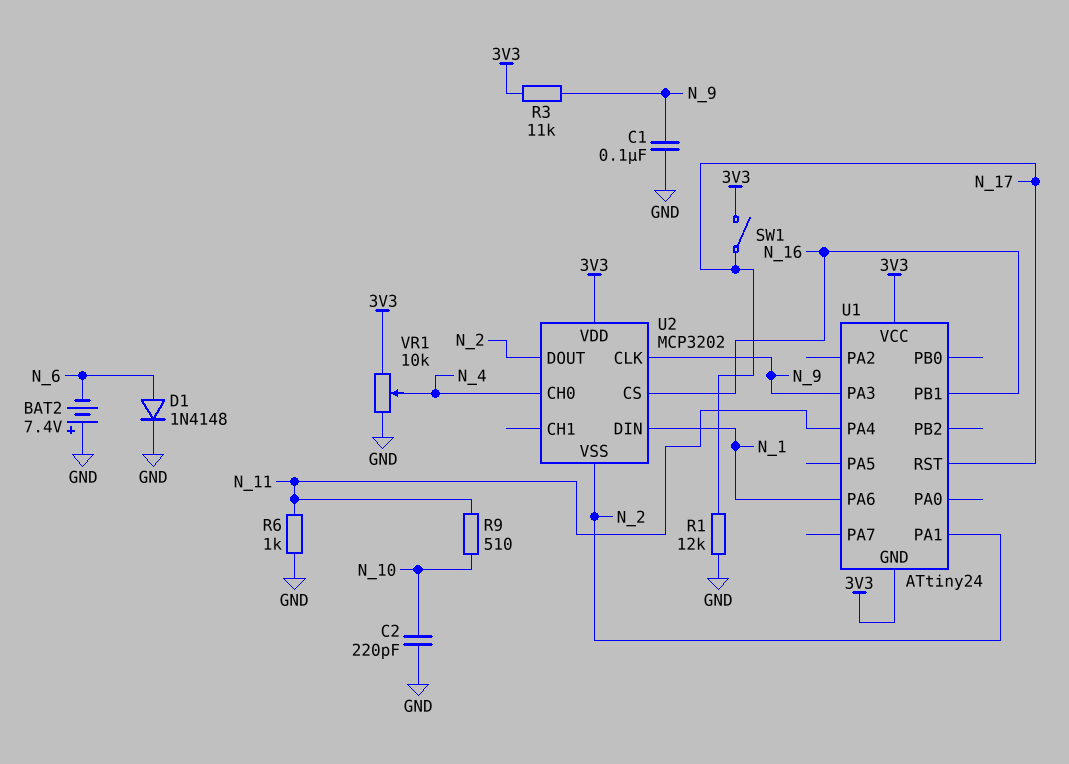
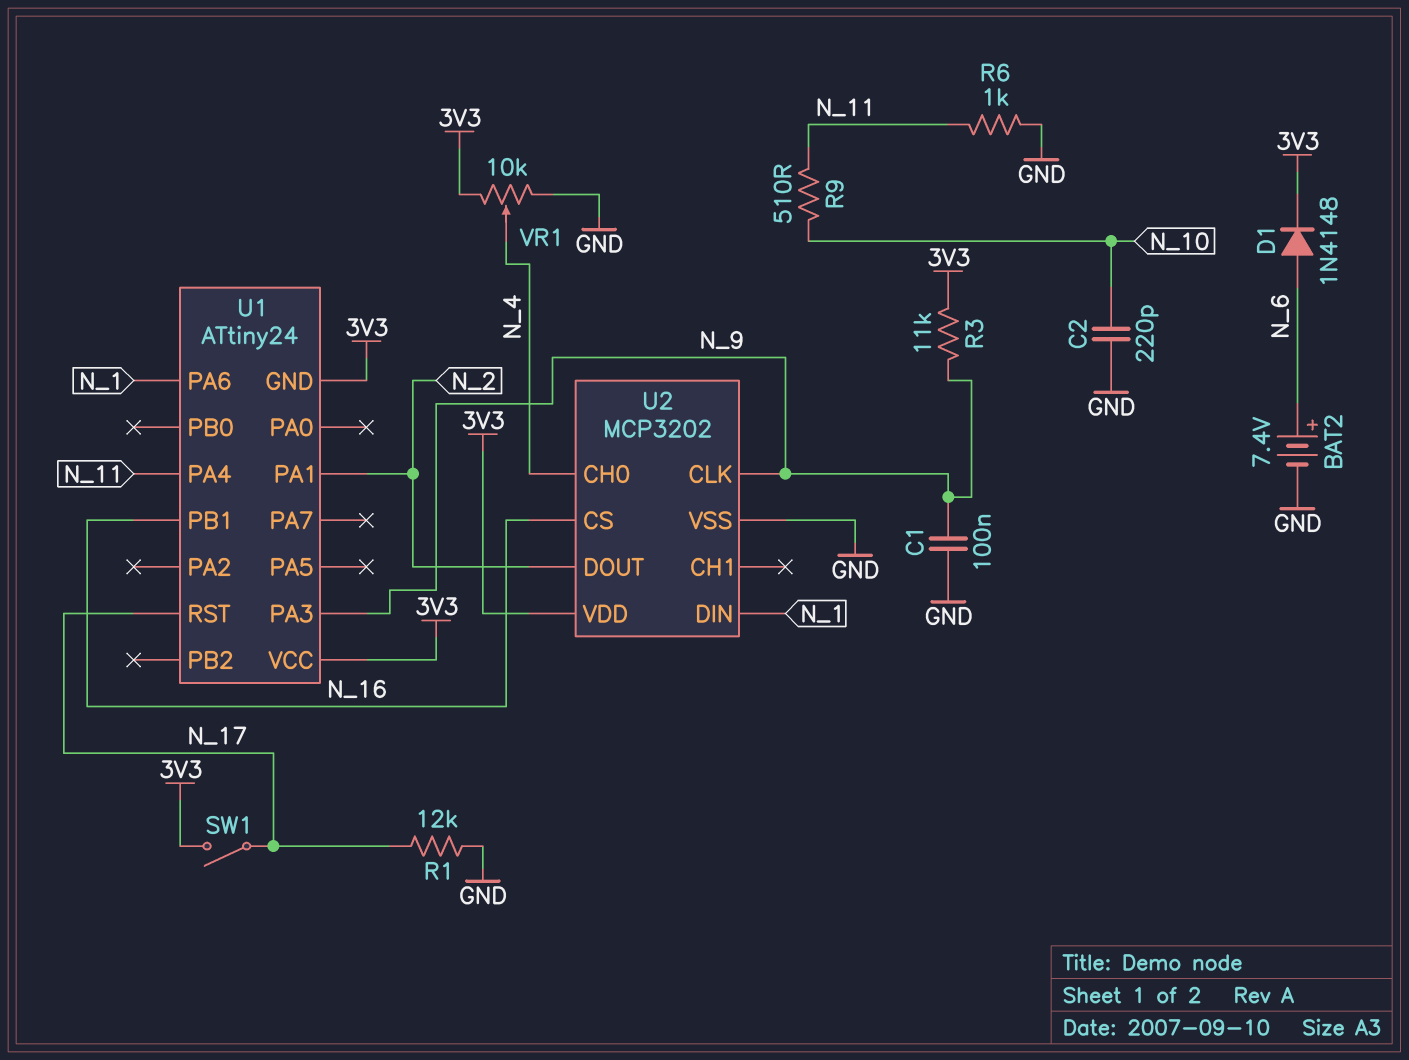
BAT2: 7.4V (plus GND, minus N_6) -> 7.4V (plus N_6, minus GND)
D1: diode 1N4148 (A N_6, K GND) -> diode 1N4148 (A N_6, K 3V3)
U2 pin VSS: N_2 -> GND

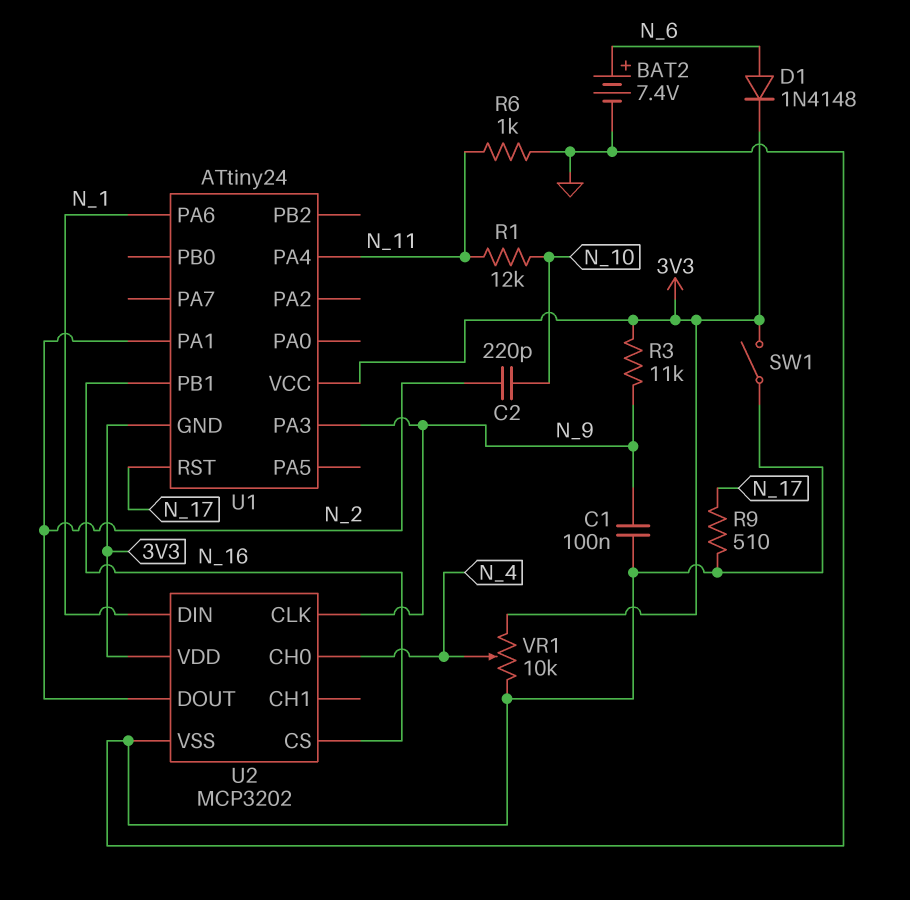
C2: 220pF (GND, N_10) -> 220pF (N_2, N_10)
R1: 12k (GND, N_17) -> 12k (N_10, N_11)
R9: 510 (N_10, N_11) -> 510 (GND, N_17)
SW1: switch (3V3, N_17) -> switch (3V3, GND)

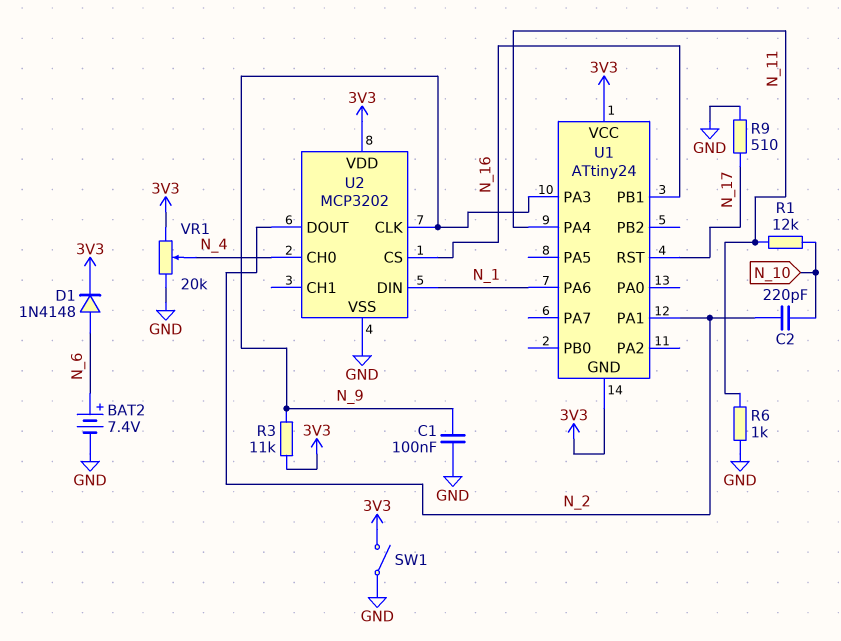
VR1: 10k (3V3, GND, wiper N_4) -> 20k (3V3, GND, wiper N_4)

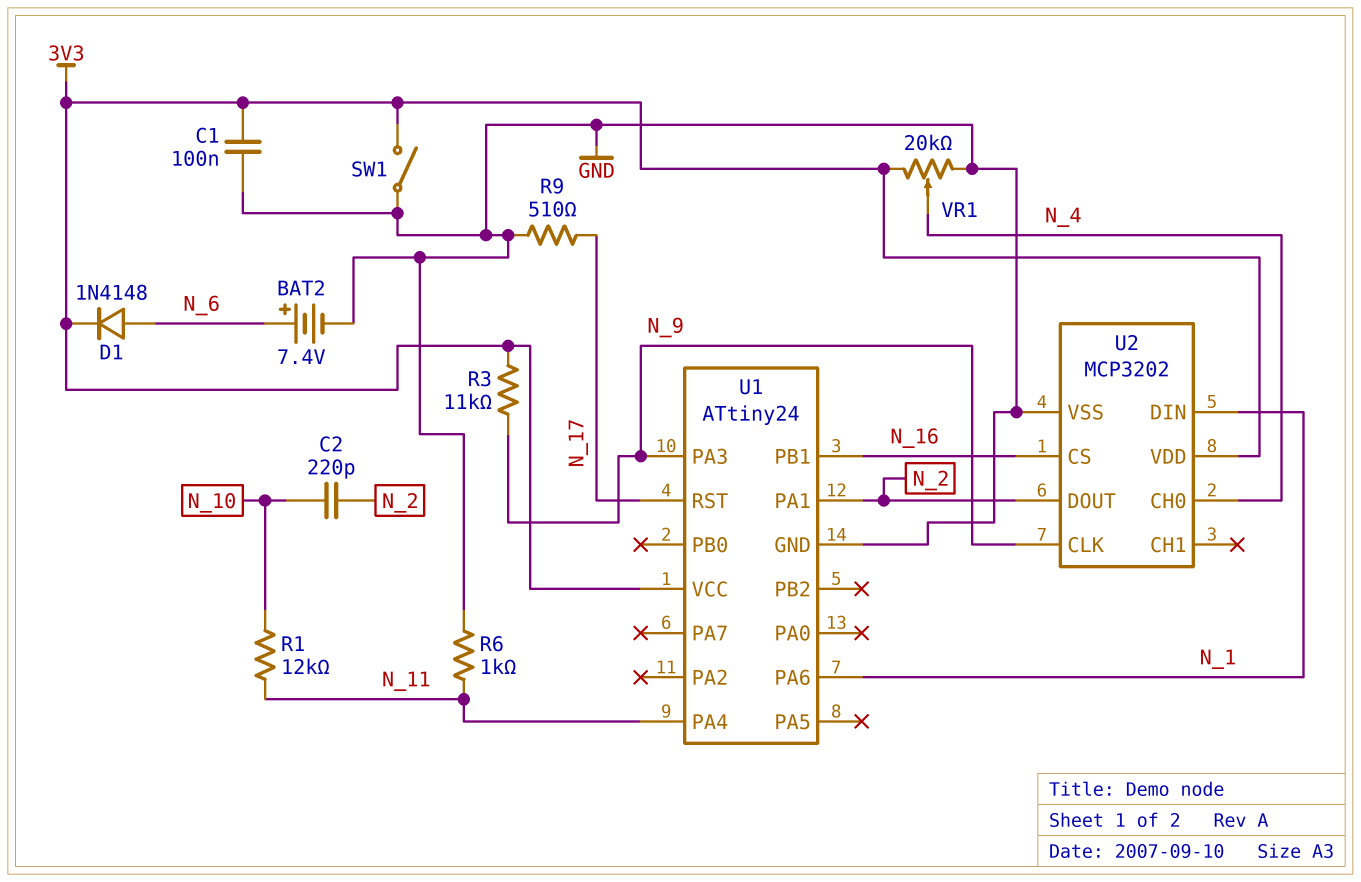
C1: 100nF (GND, N_9) -> 100nF (3V3, GND)
U1 pin GND: 3V3 -> GND

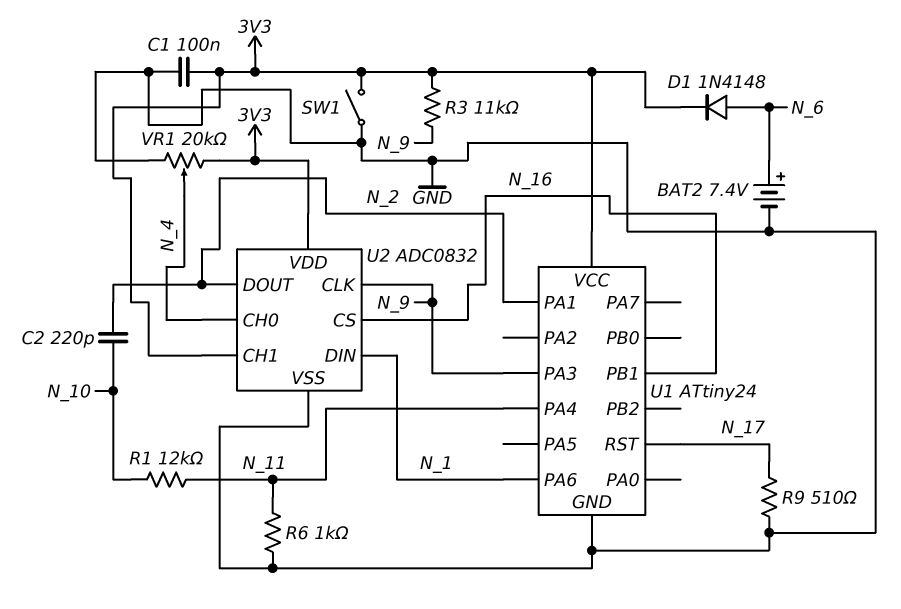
U2: MCP3202 -> ADC0832
U2 pin CH1: none -> 3V3

